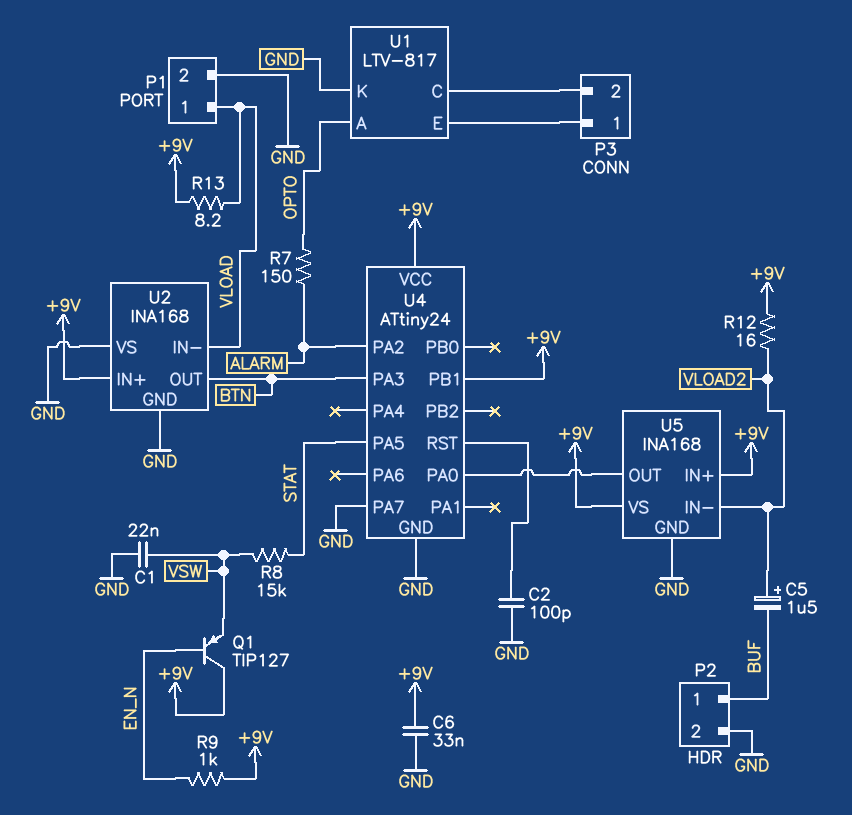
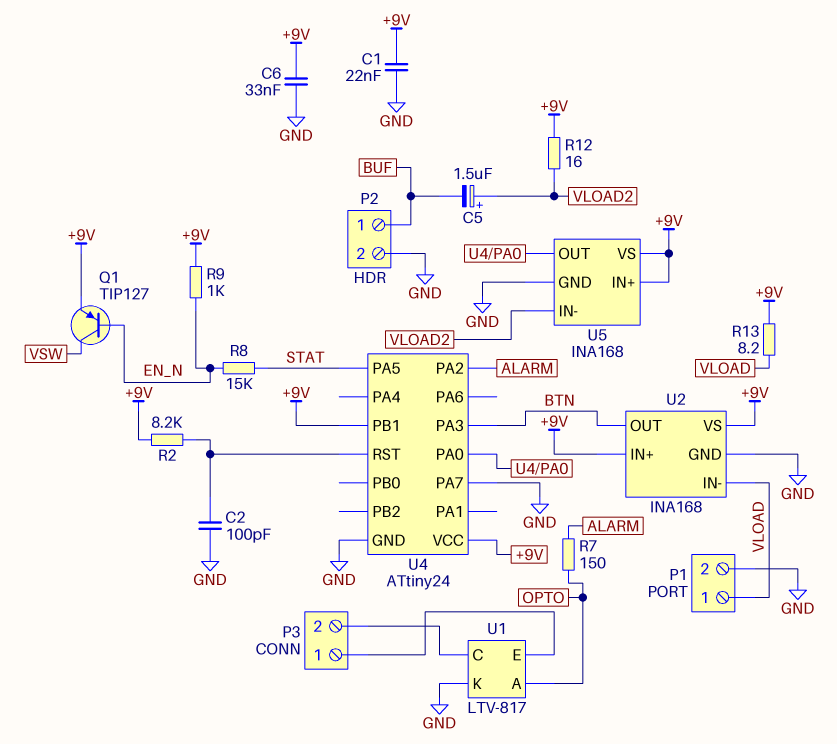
C1: 22nF (GND, VSW) -> 22nF (+9V, GND)
Q1: PNP TIP127 (B EN_N, C +9V, E VSW) -> PNP TIP127 (B EN_N, C VSW, E +9V)
R2: none -> 8.2k (+9V, U4/RST)
R8: 15k (STAT, VSW) -> 15k (EN_N, STAT)
U2 pin VS: GND -> +9V

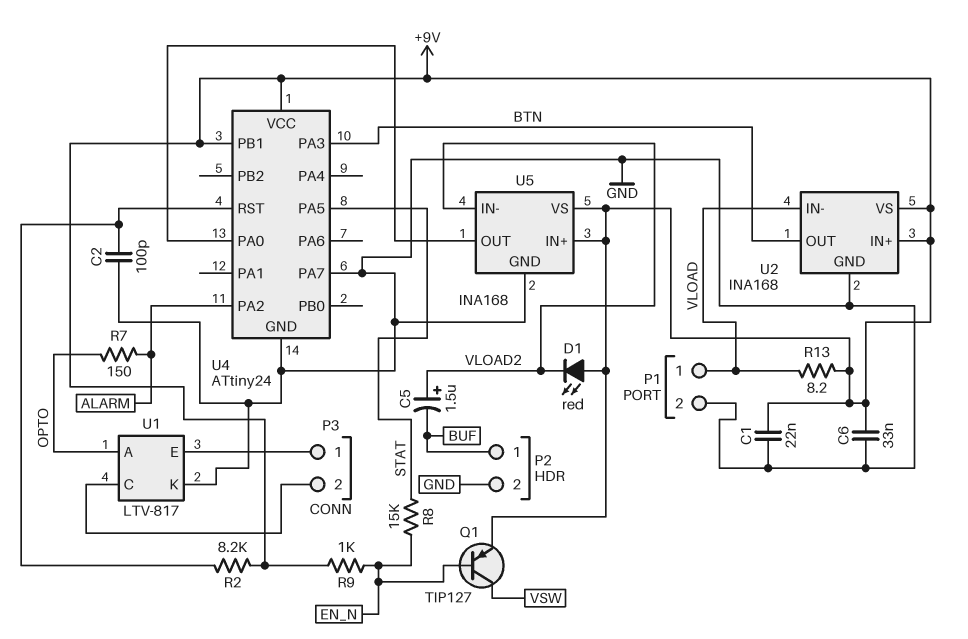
D1: none -> LED red (A +9V, K VLOAD2)
R12: 16 (+9V, VLOAD2) -> none

